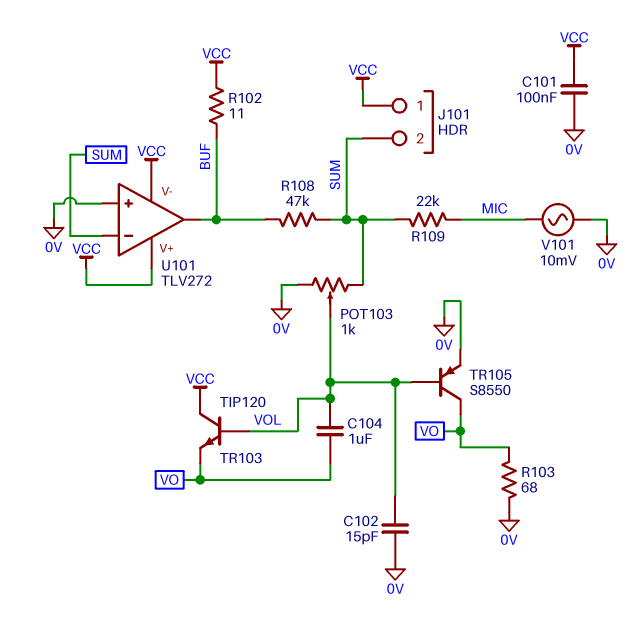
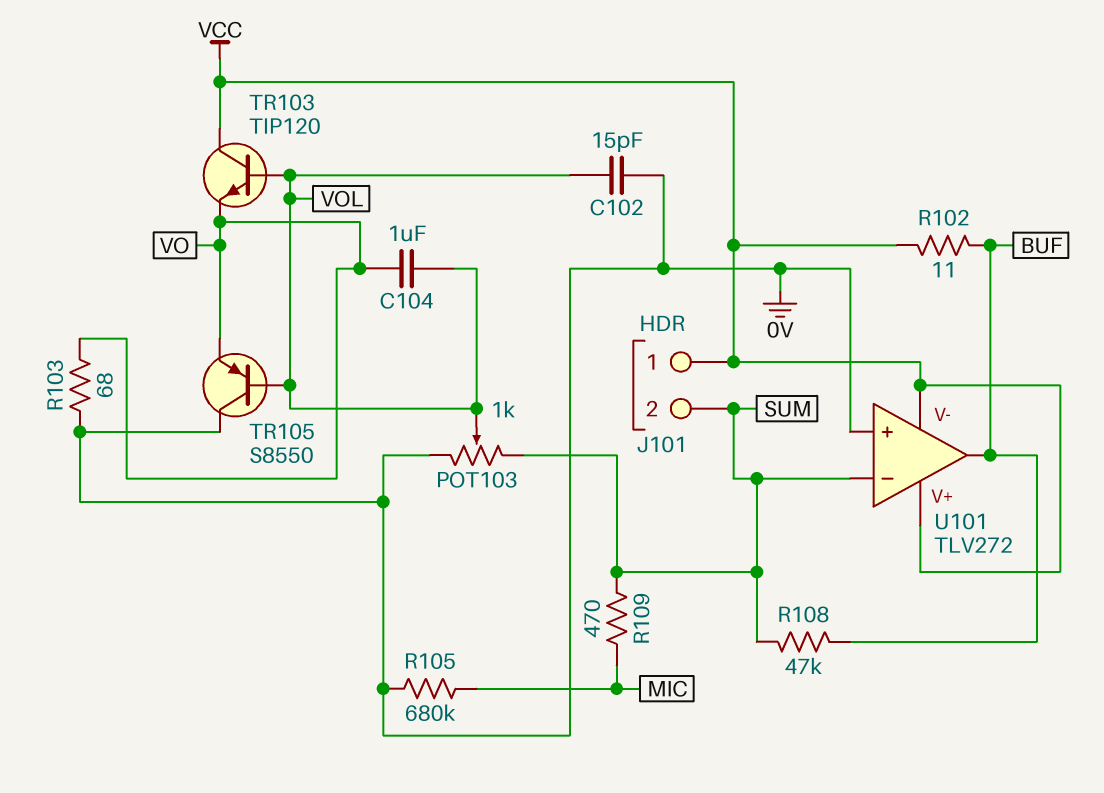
C101: 100nF (0V, VCC) -> none
R105: none -> 680k (0V, MIC)
R109: 22k (MIC, SUM) -> 470 (MIC, SUM)
TR105: PNP S8550 (B VOL, C VO, E 0V) -> PNP S8550 (B VOL, C 0V, E VO)
V101: AC 10mV (0V, MIC) -> none

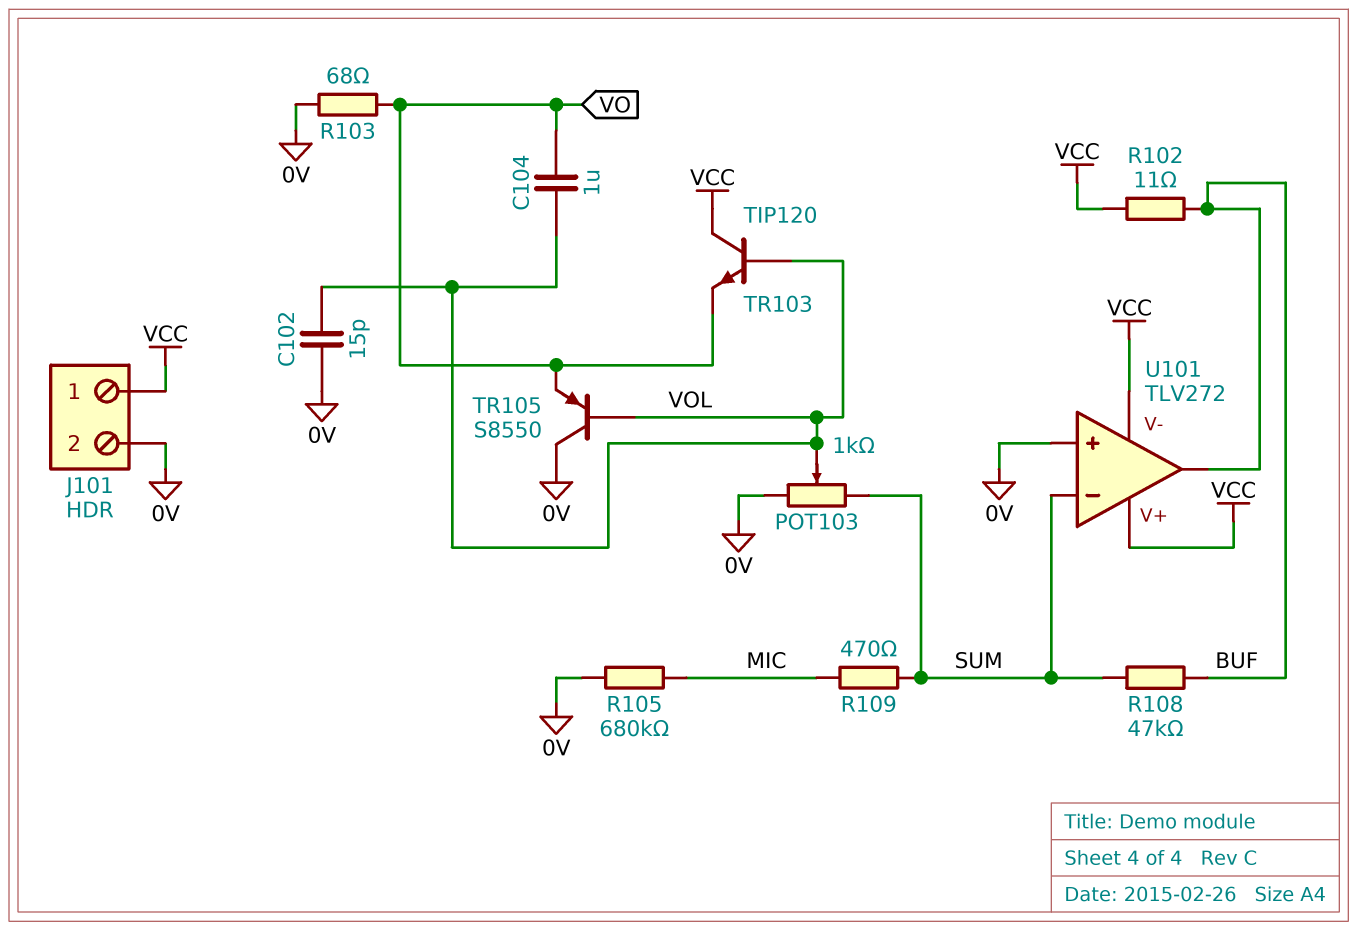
J101 pin 2: SUM -> 0V

